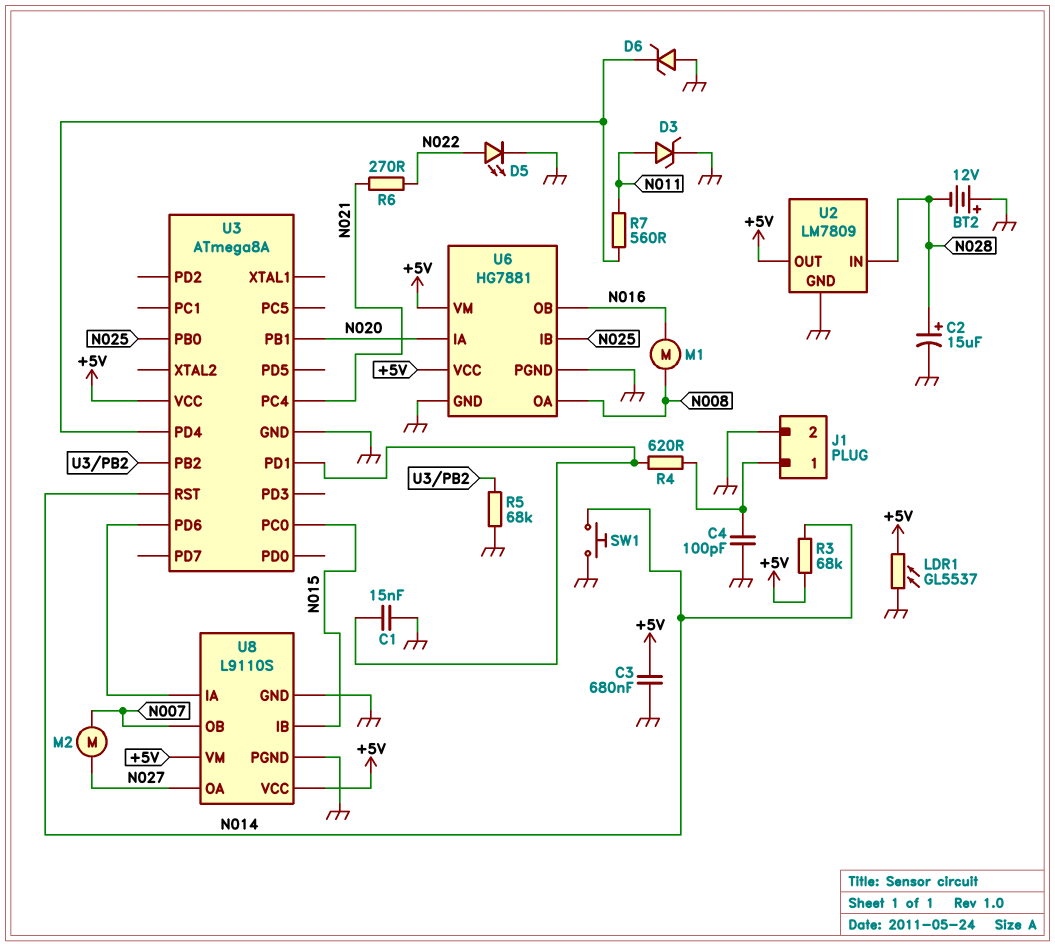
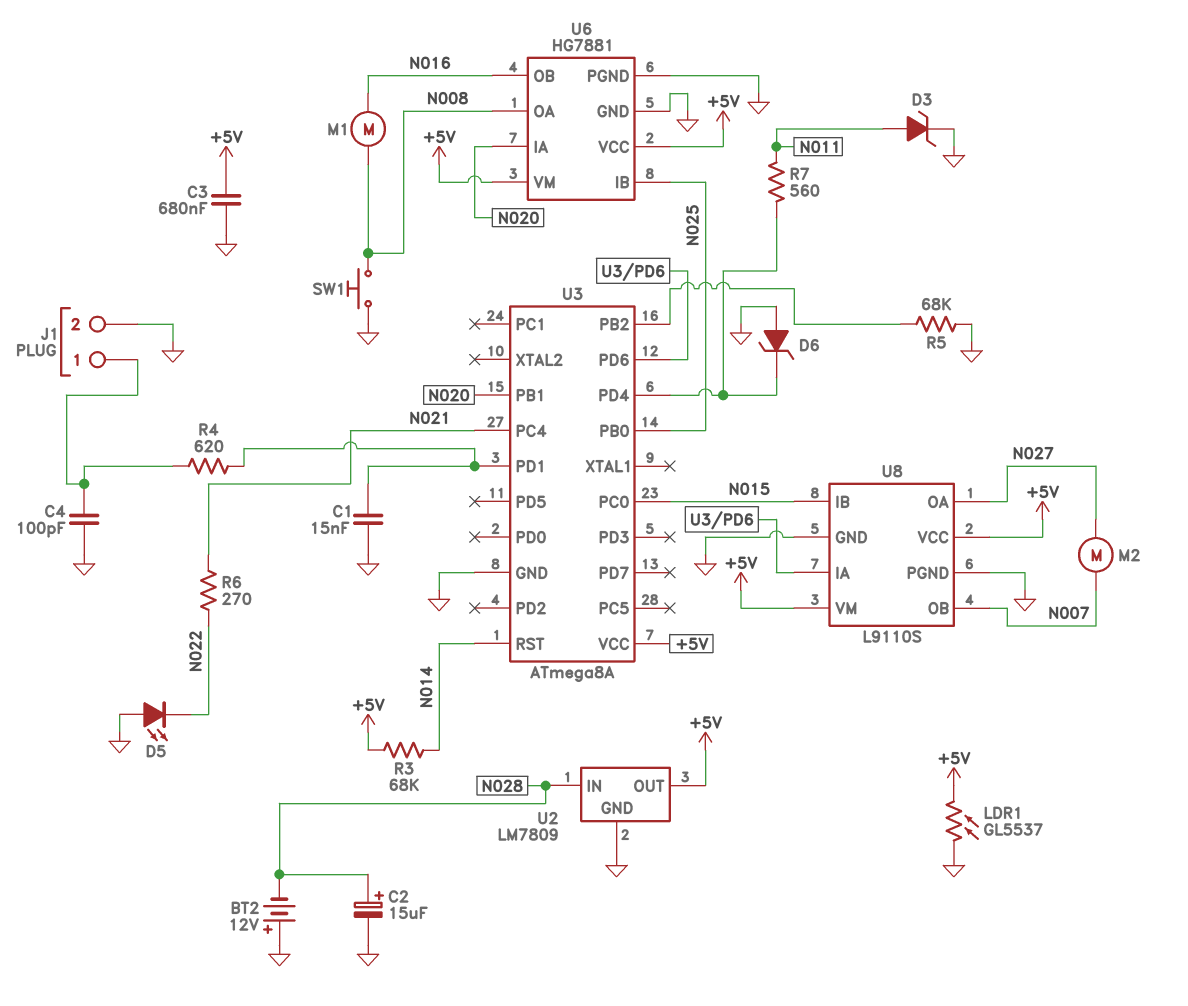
D5: LED (A N022, K GND) -> LED (A GND, K N022)
SW1: button (GND, N014) -> button (GND, N008)

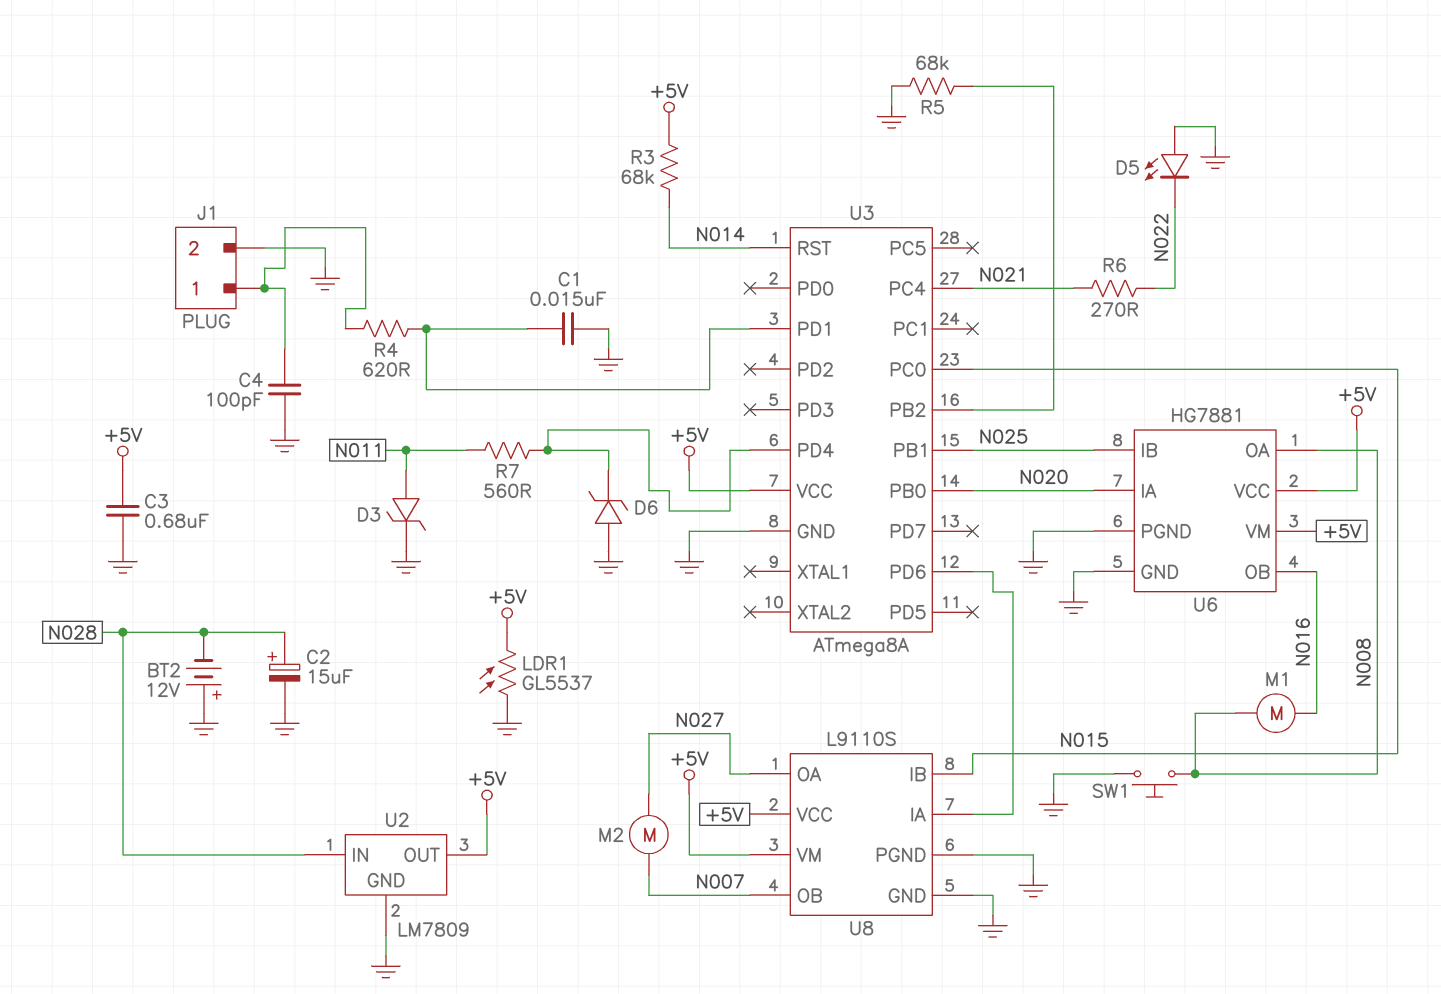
U3 pin PB0: N025 -> N020
U3 pin PB1: N020 -> N025

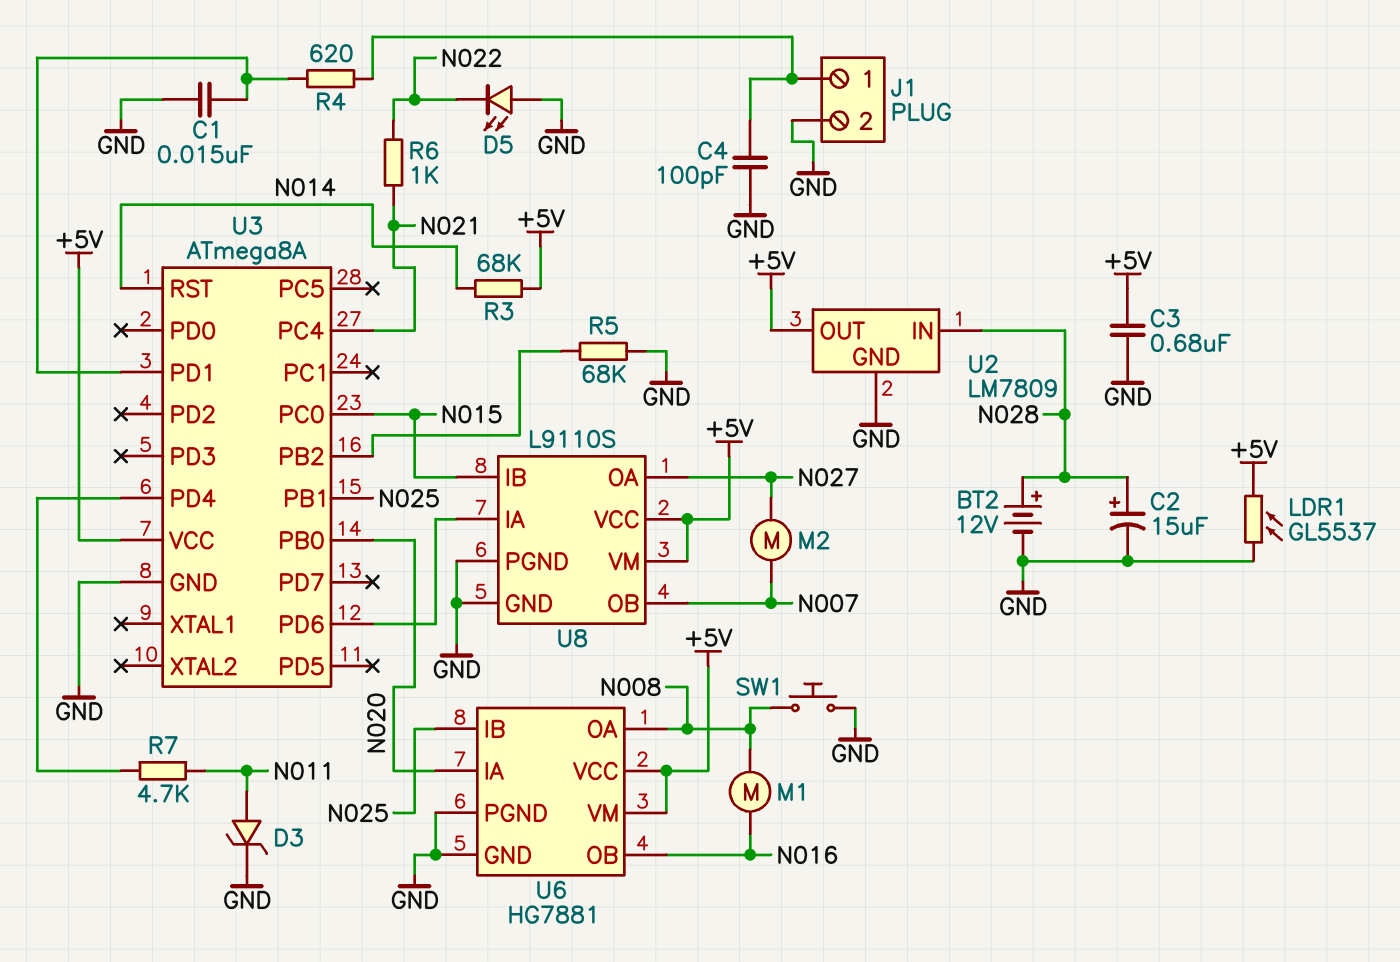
BT2: 12V (plus GND, minus N028) -> 12V (plus N028, minus GND)
D6: zener (A GND, K U3/PD4) -> none
R6: 270 (N021, N022) -> 1k (N021, N022)
R7: 560 (N011, U3/PD4) -> 4.7k (N011, U3/PD4)

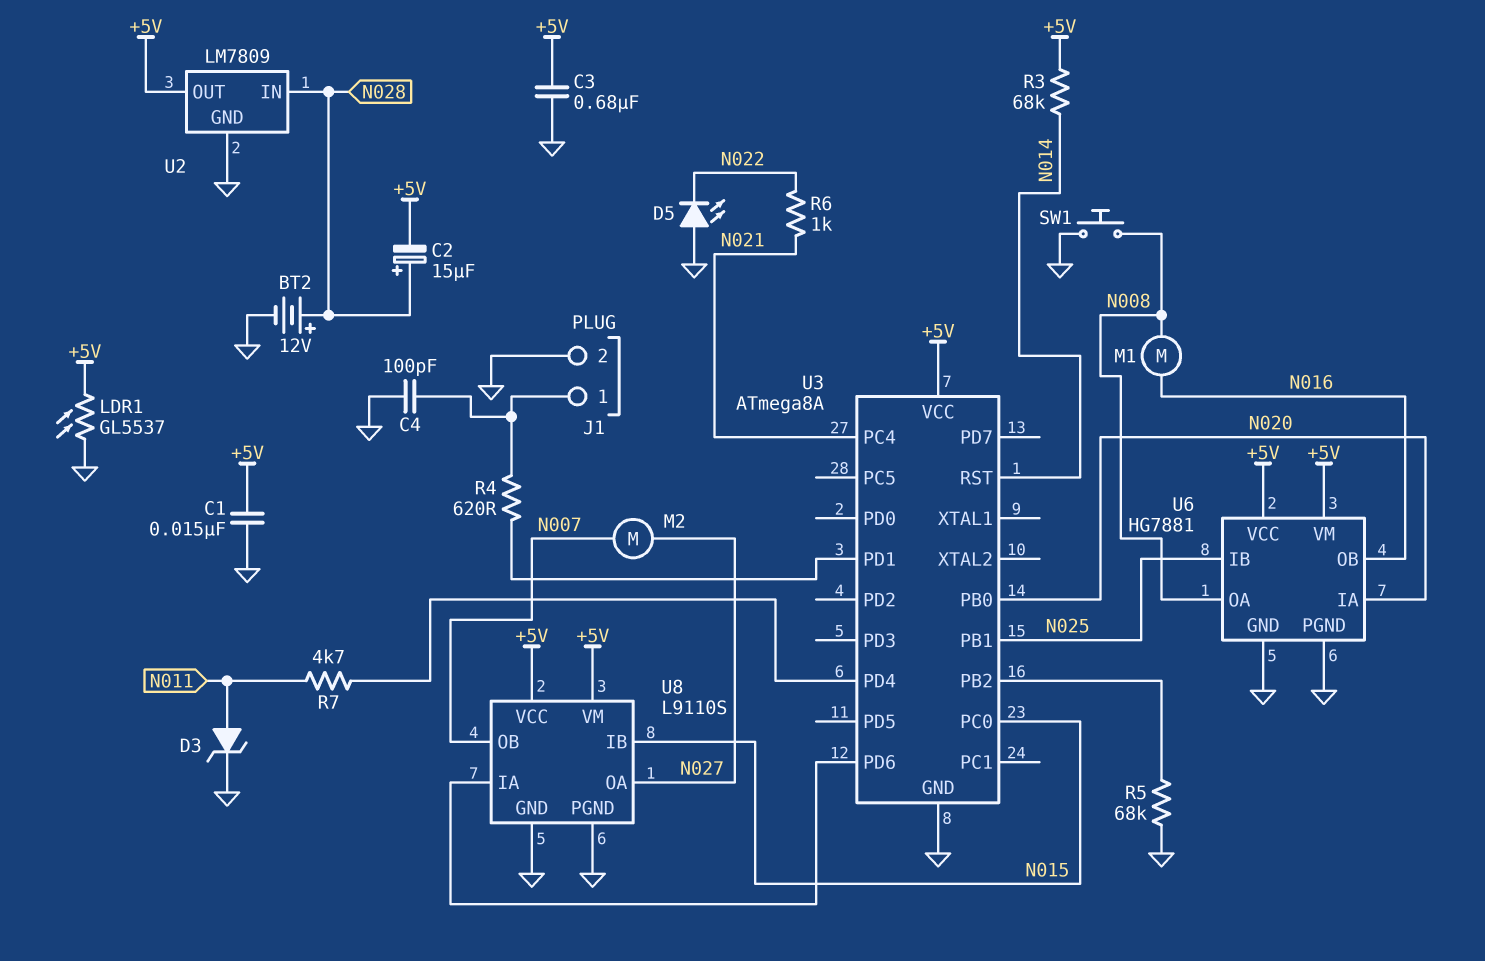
C1: 15nF (GND, U3/PD1) -> 15nF (+5V, GND)
C2: 15uF (plus N028, minus GND) -> 15uF (plus N028, minus +5V)

